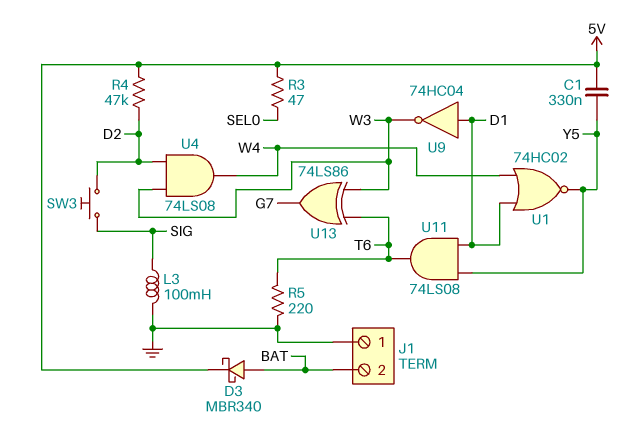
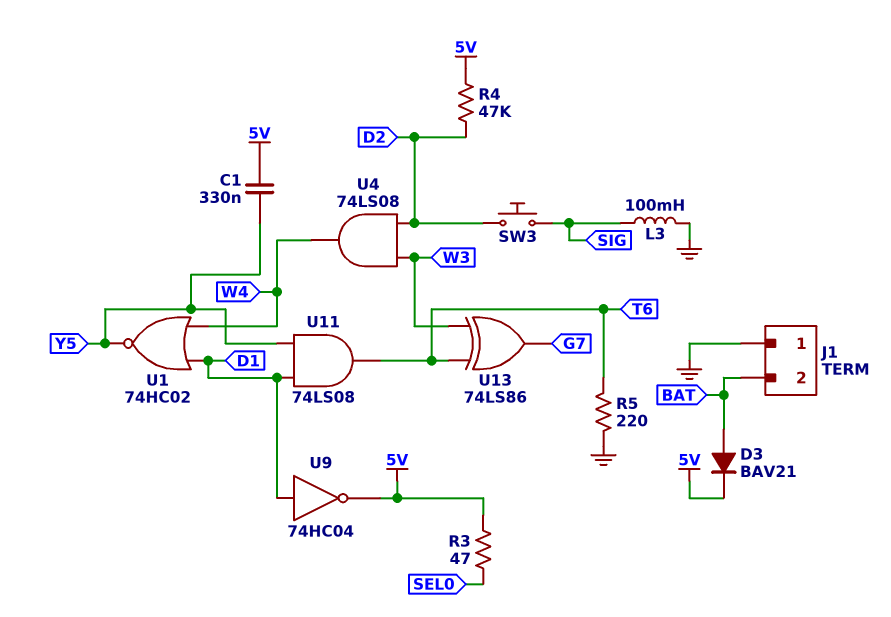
D3: schottky MBR340 (A BAT, K 5V) -> diode BAV21 (A BAT, K 5V)
U9: NOT 74HC04 (in D1, out W3) -> NOT 74HC04 (in D1, out 5V)

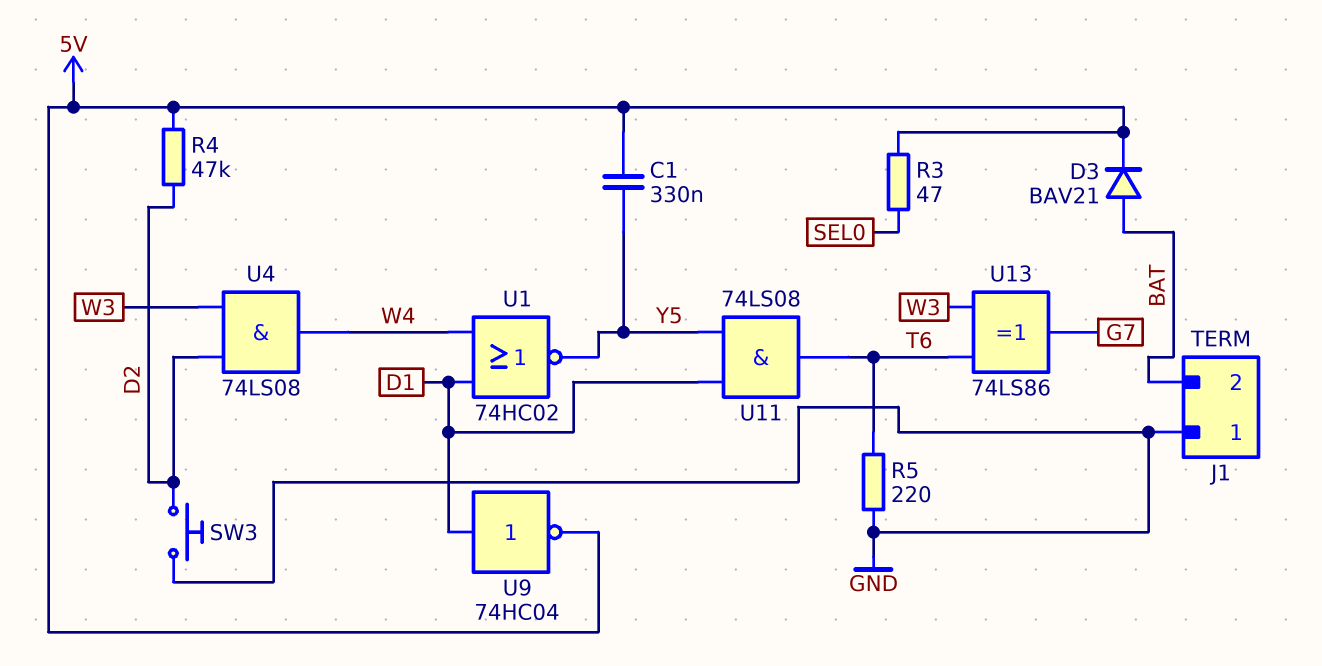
L3: 100mH (GND, SIG) -> none
SW3: button (D2, SIG) -> button (D2, GND)

